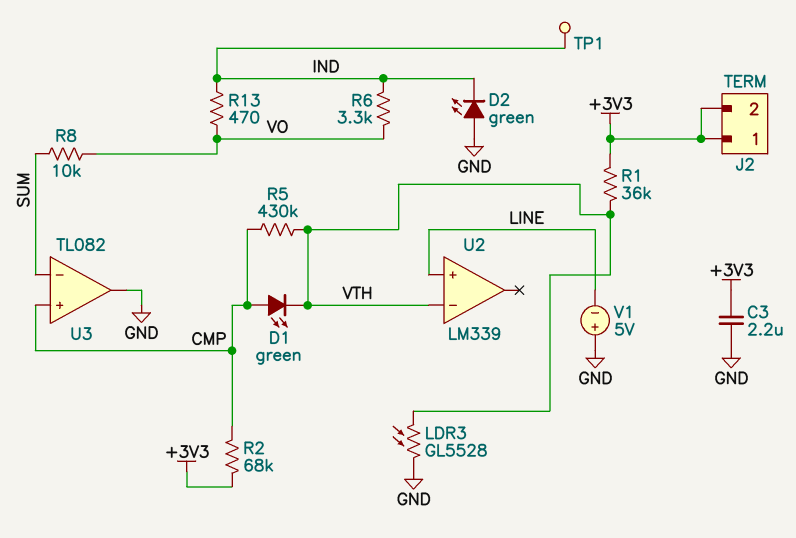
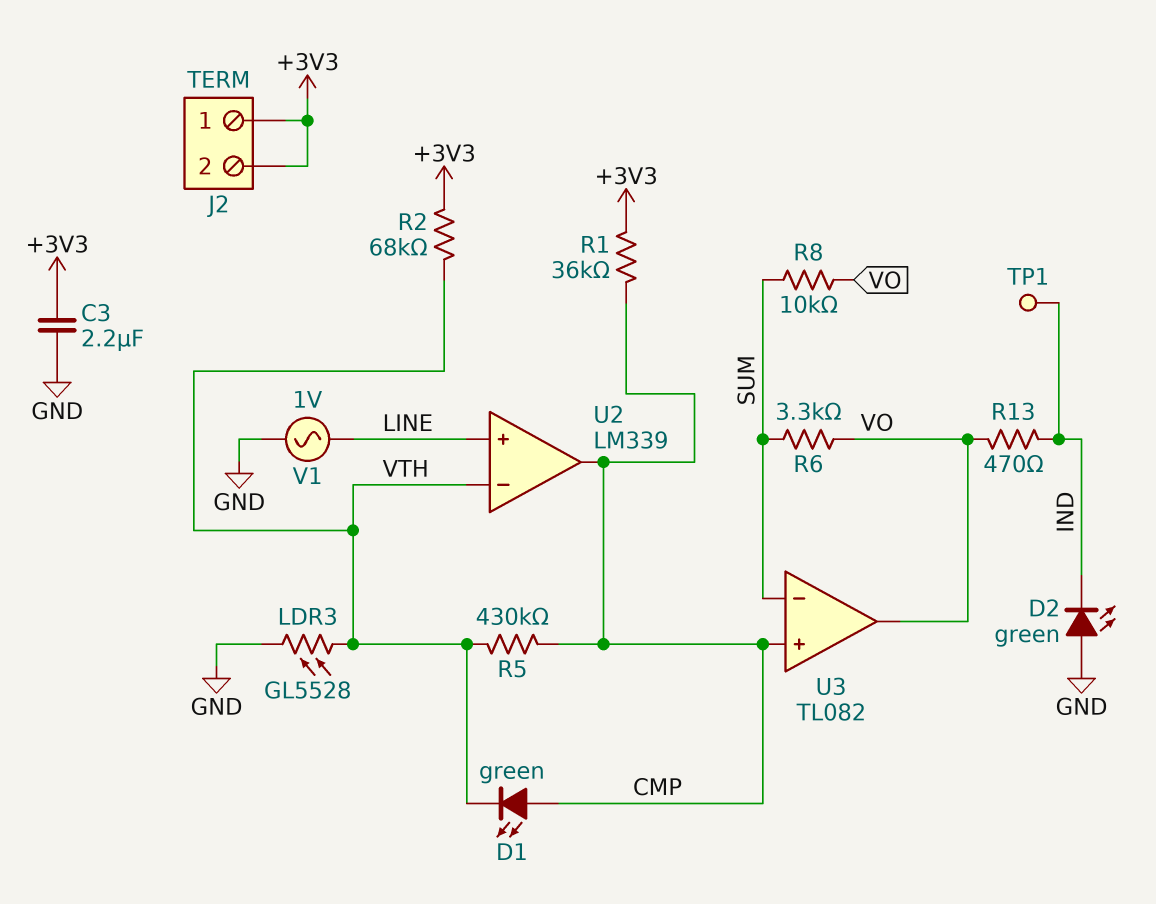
R1: 36k (+3V3, VTH) -> 36k (+3V3, CMP)
R2: 68k (+3V3, CMP) -> 68k (+3V3, VTH)
R6: 3.3k (IND, VO) -> 3.3k (SUM, VO)
U2 pin out: none -> CMP
U3 pin out: GND -> VO
V1: 5V (plus GND, minus LINE) -> AC 1V (GND, LINE)

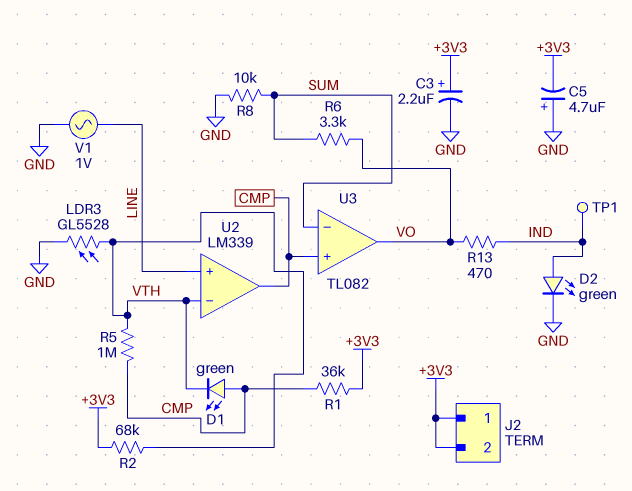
C3: 2.2uF (+3V3, GND) -> 2.2uF (plus +3V3, minus GND)
C5: none -> 4.7uF (plus GND, minus +3V3)
D2: LED green (A GND, K IND) -> LED green (A IND, K GND)
R5: 430k (CMP, VTH) -> 1M (CMP, VTH)
R8: 10k (SUM, VO) -> 10k (GND, SUM)

